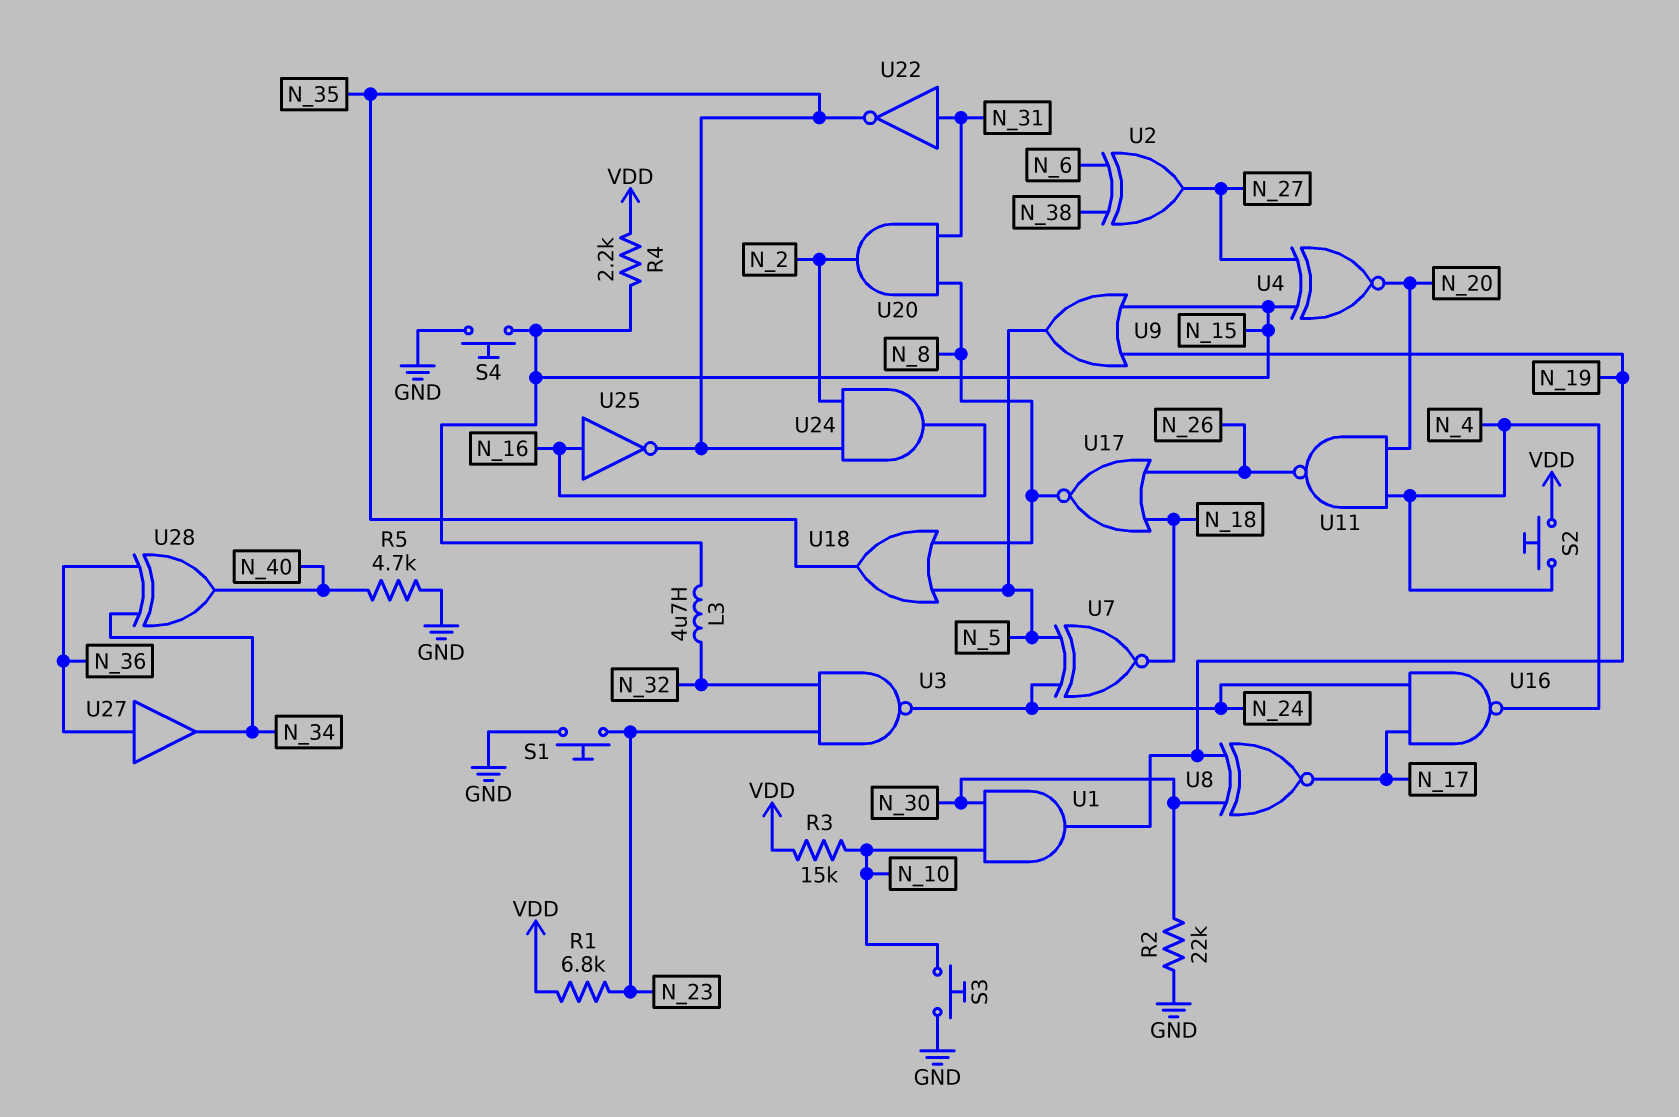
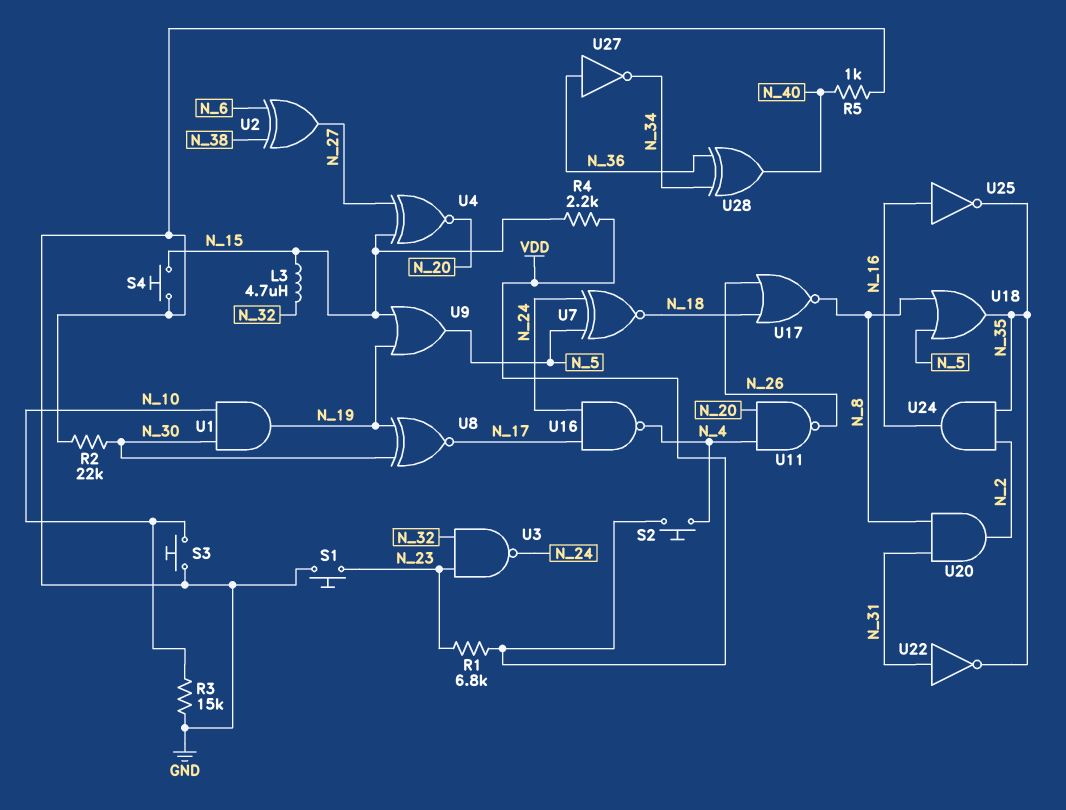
R3: 15k (N_10, VDD) -> 15k (GND, N_10)
R5: 4.7k (GND, N_40) -> 1k (GND, N_40)
U27: buffer (in N_36, out N_34) -> NOT (in N_36, out N_34)

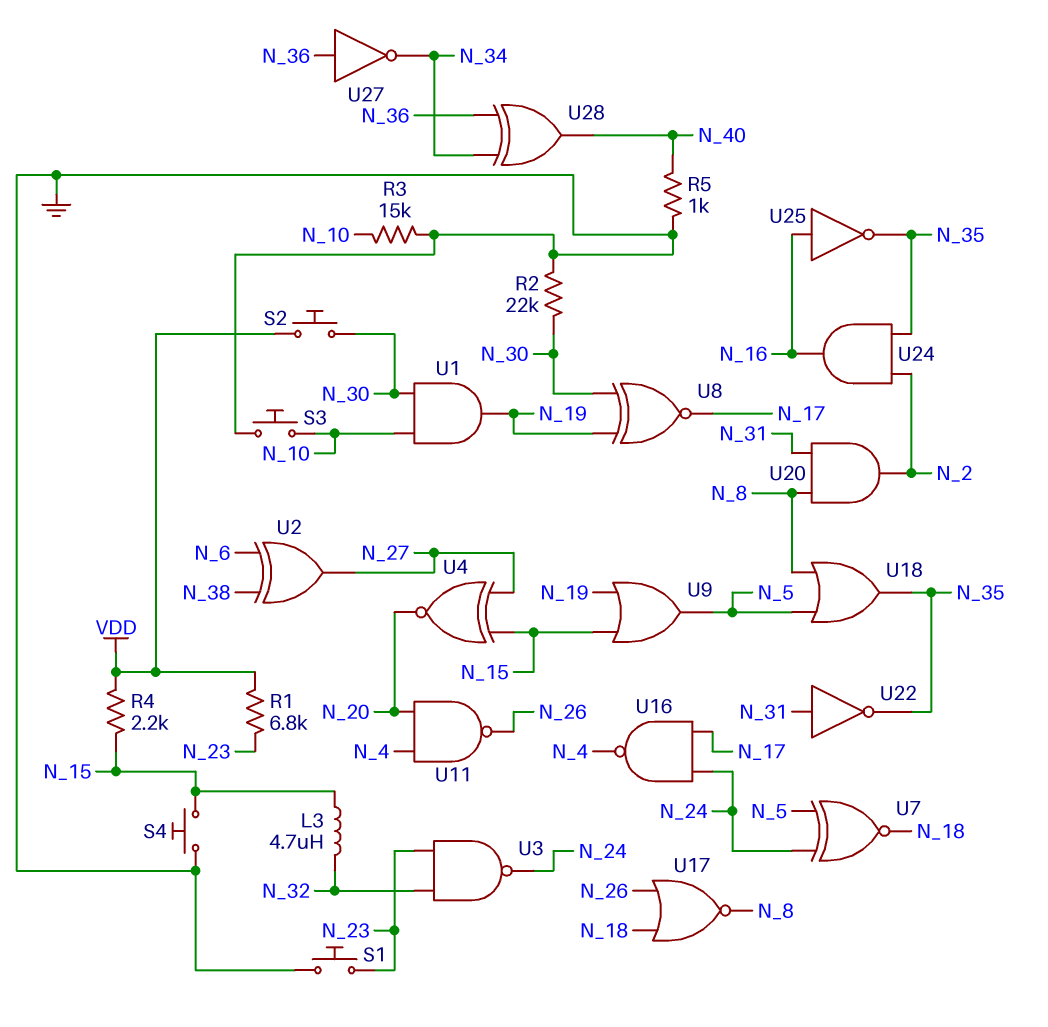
S2: button (N_4, VDD) -> button (N_30, VDD)

